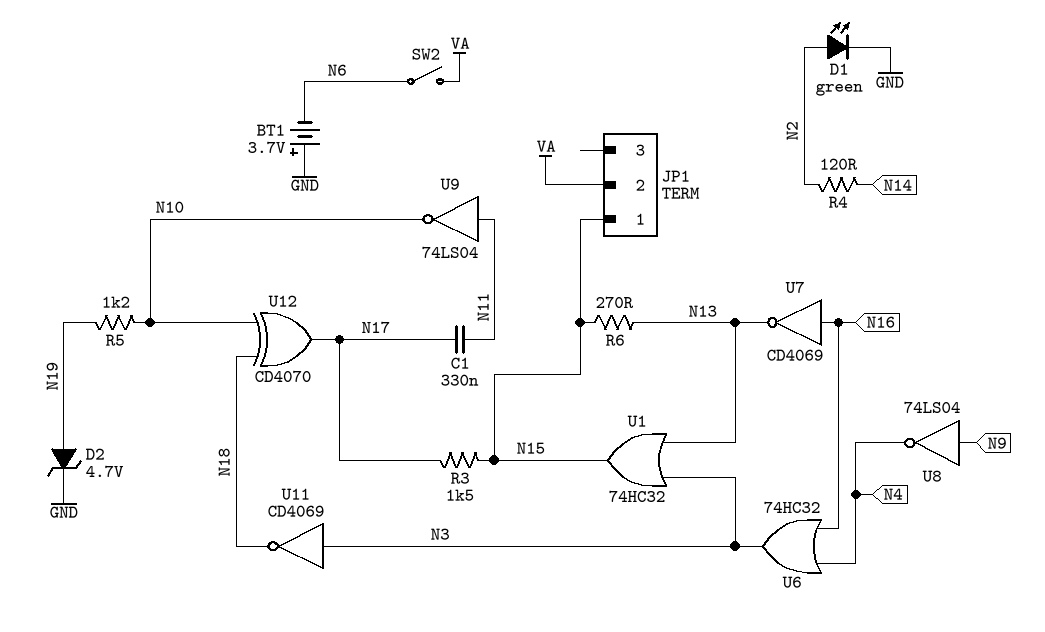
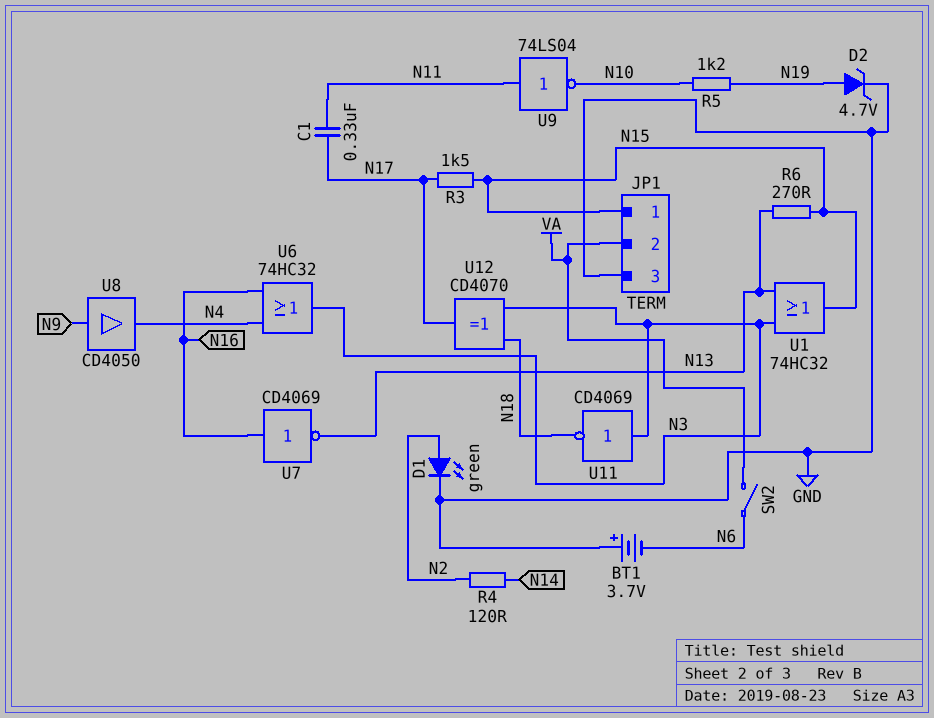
JP1 pin 3: none -> GND
U8: NOT 74LS04 (in N9, out N4) -> buffer CD4050 (in N9, out N4)
U12: XOR CD4070 (in N10, in N18, out N17) -> XOR CD4070 (in N3, in N18, out N17)

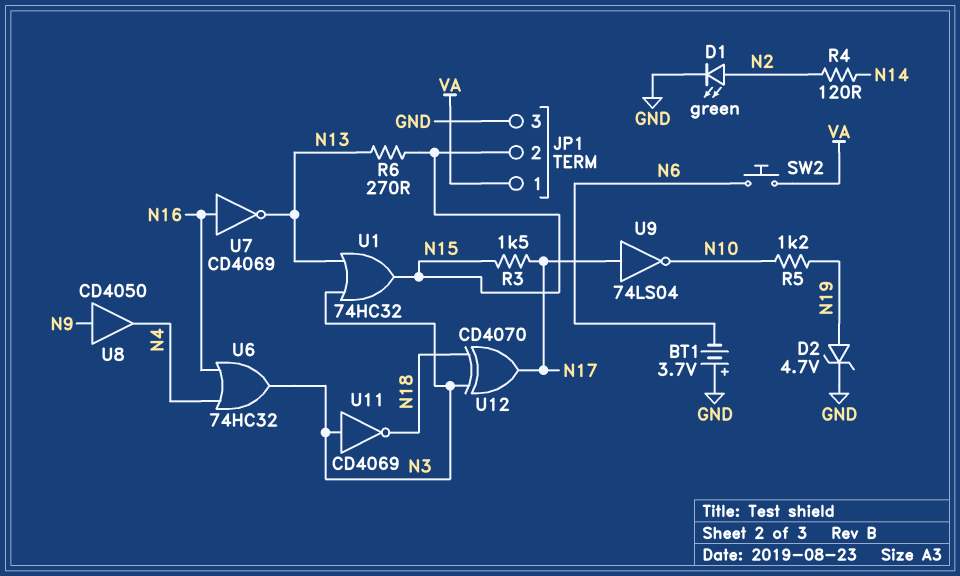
C1: 330nF (N11, N17) -> none
JP1 pin 1: N15 -> VA
JP1 pin 2: VA -> N15
SW2: switch (N6, VA) -> button (N6, VA)
U9: NOT 74LS04 (in N11, out N10) -> NOT 74LS04 (in N17, out N10)

